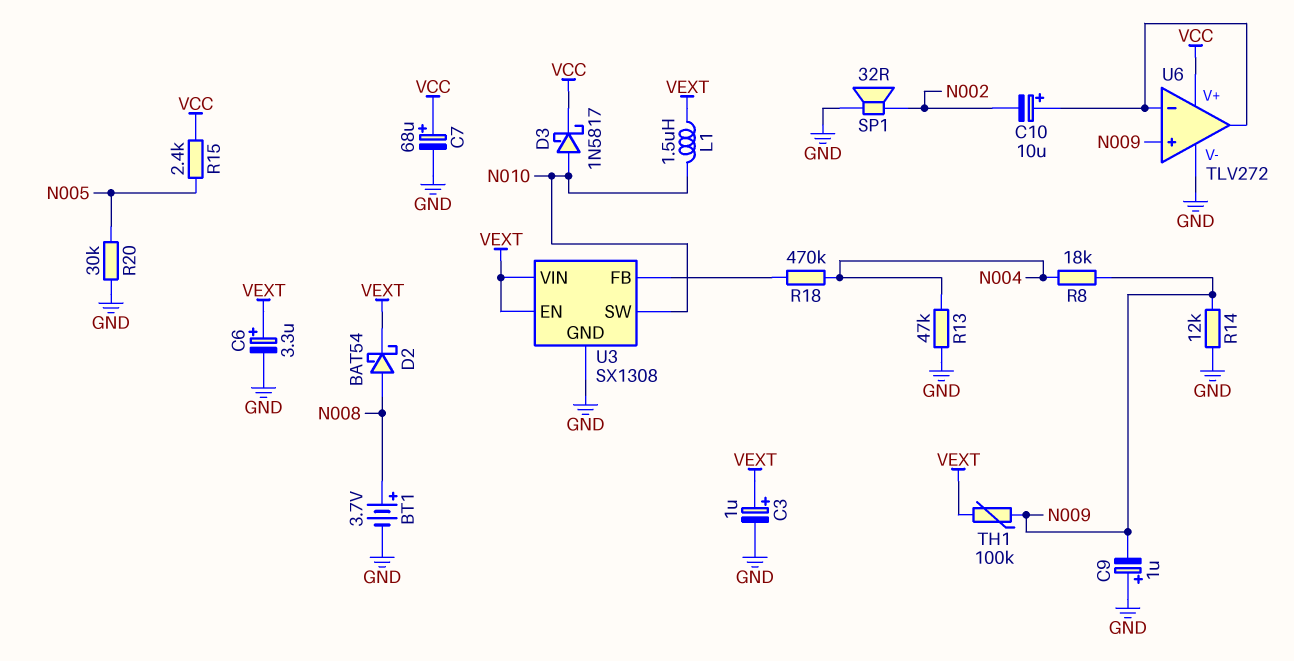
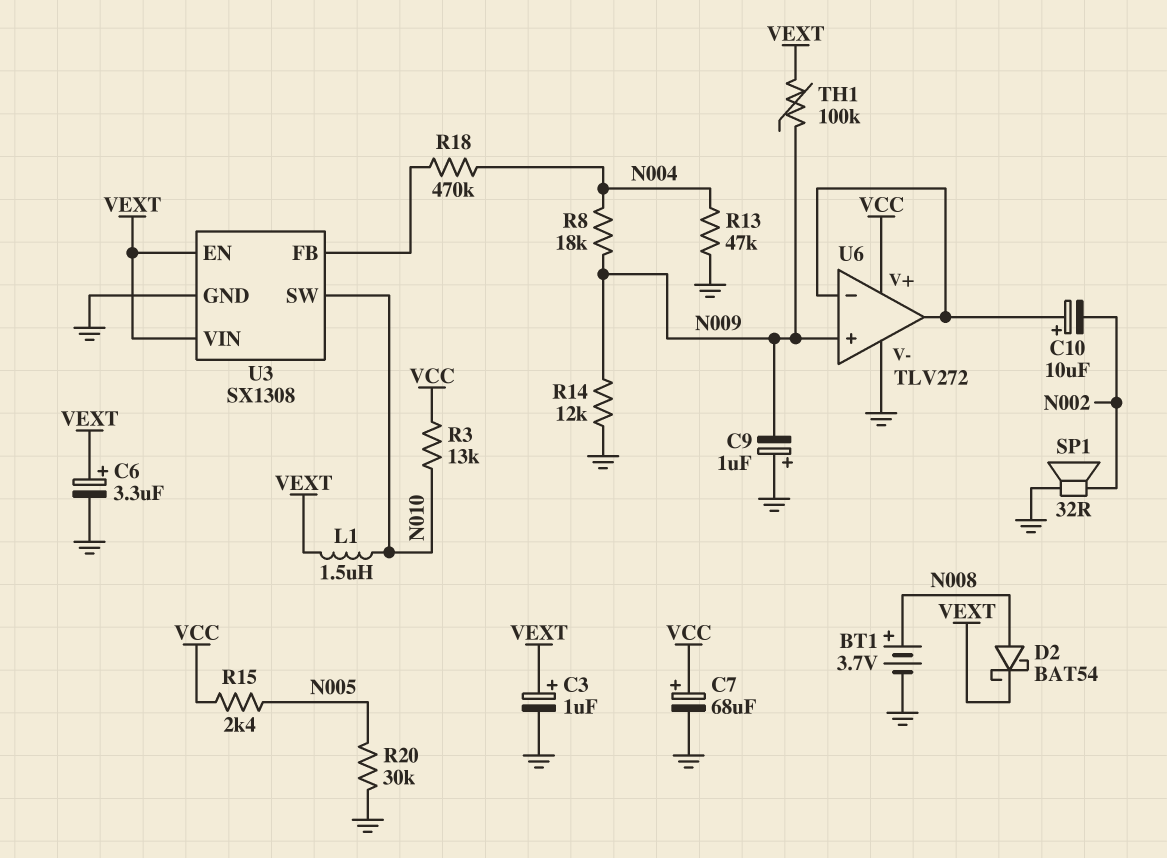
D3: schottky 1N5817 (A N010, K VCC) -> none
R3: none -> 13k (N010, VCC)

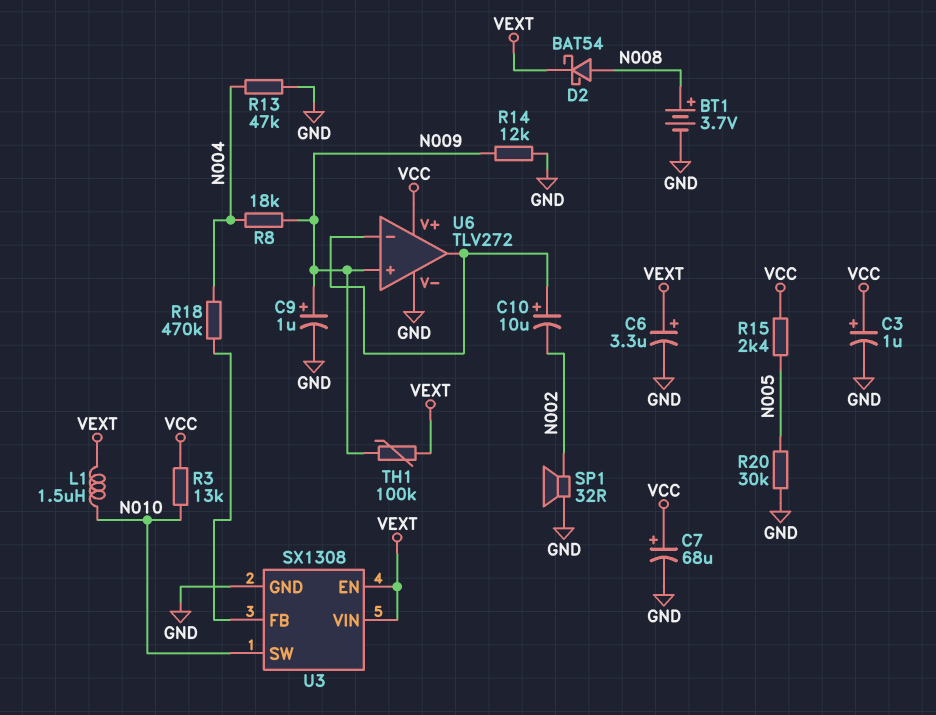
C3: 1uF (plus VEXT, minus GND) -> 1uF (plus VCC, minus GND)
C9: 1uF (plus GND, minus N009) -> 1uF (plus N009, minus GND)

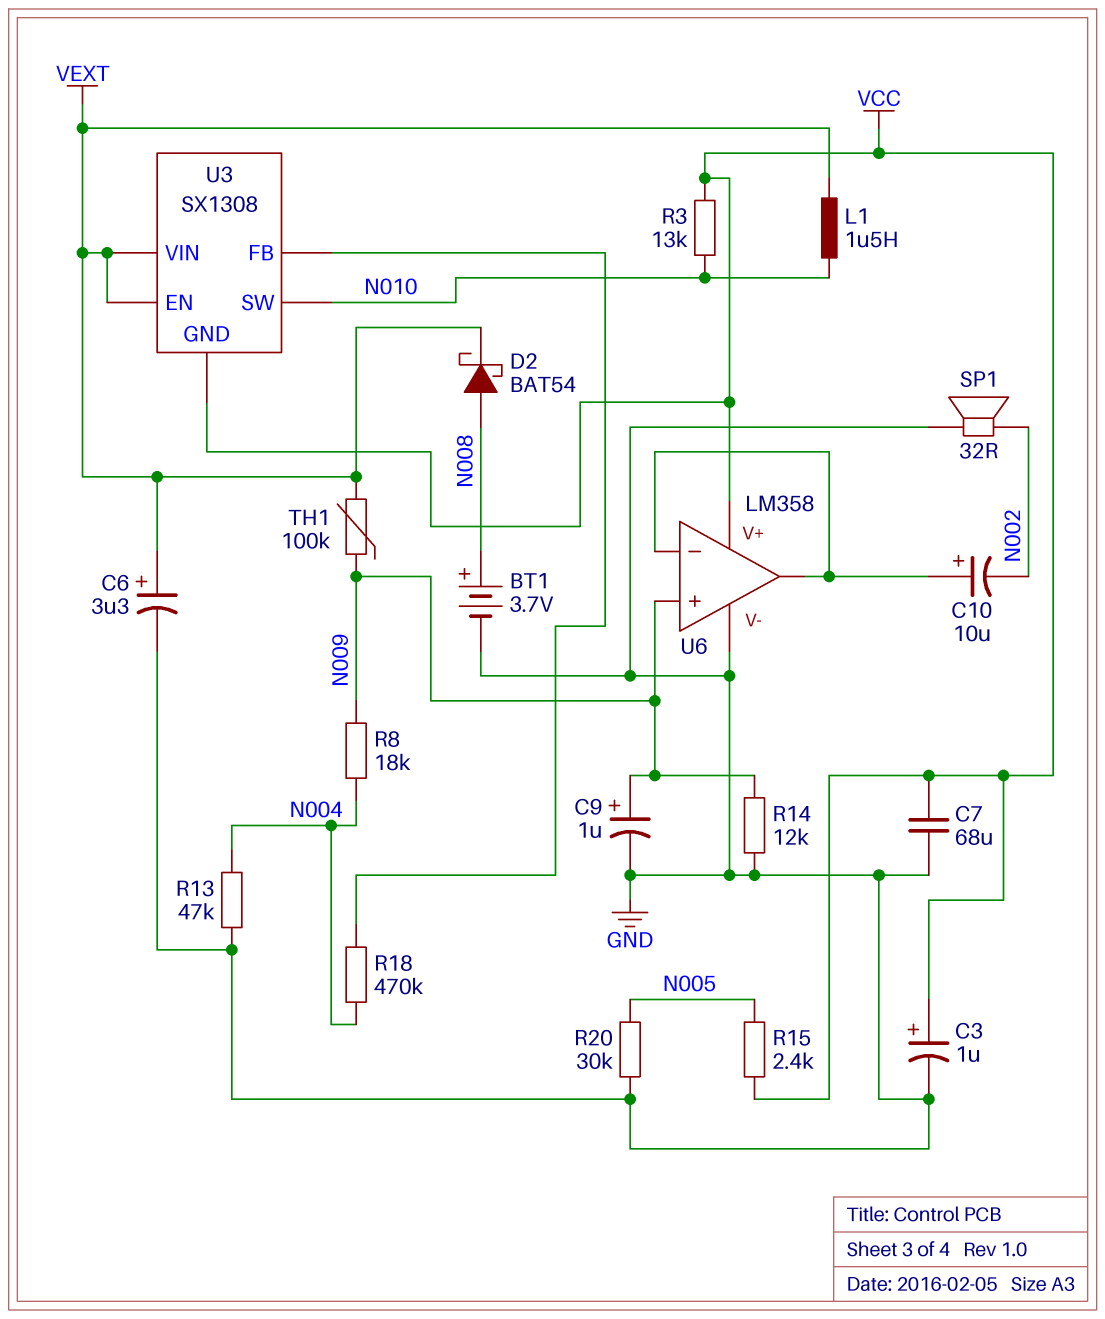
C7: 68uF (plus VCC, minus GND) -> 68uF (GND, VCC)
U3 pin GND: GND -> VCC
U6: TLV272 -> LM358

